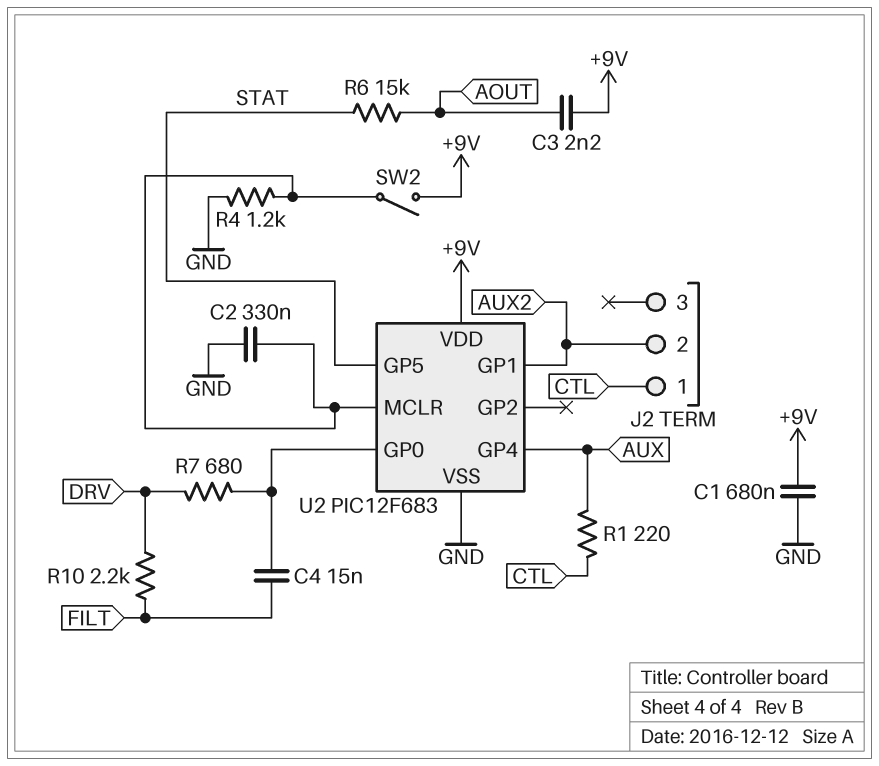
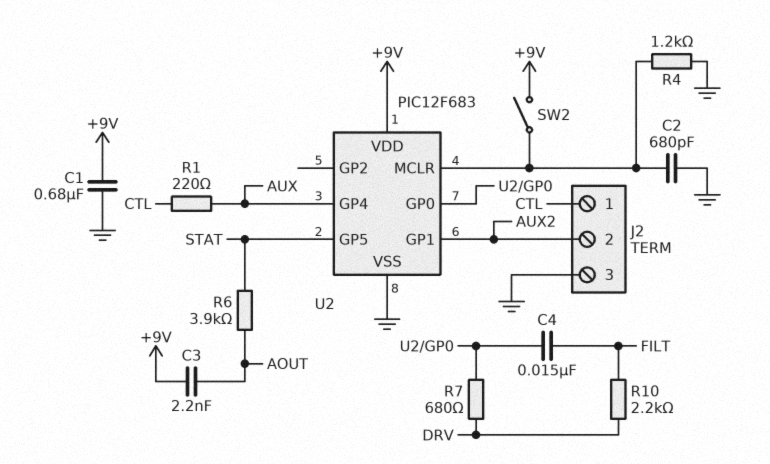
C2: 330nF (GND, U2/MCLR) -> 680pF (GND, U2/MCLR)
J2 pin 3: none -> GND
R6: 15k (AOUT, STAT) -> 3.9k (AOUT, STAT)

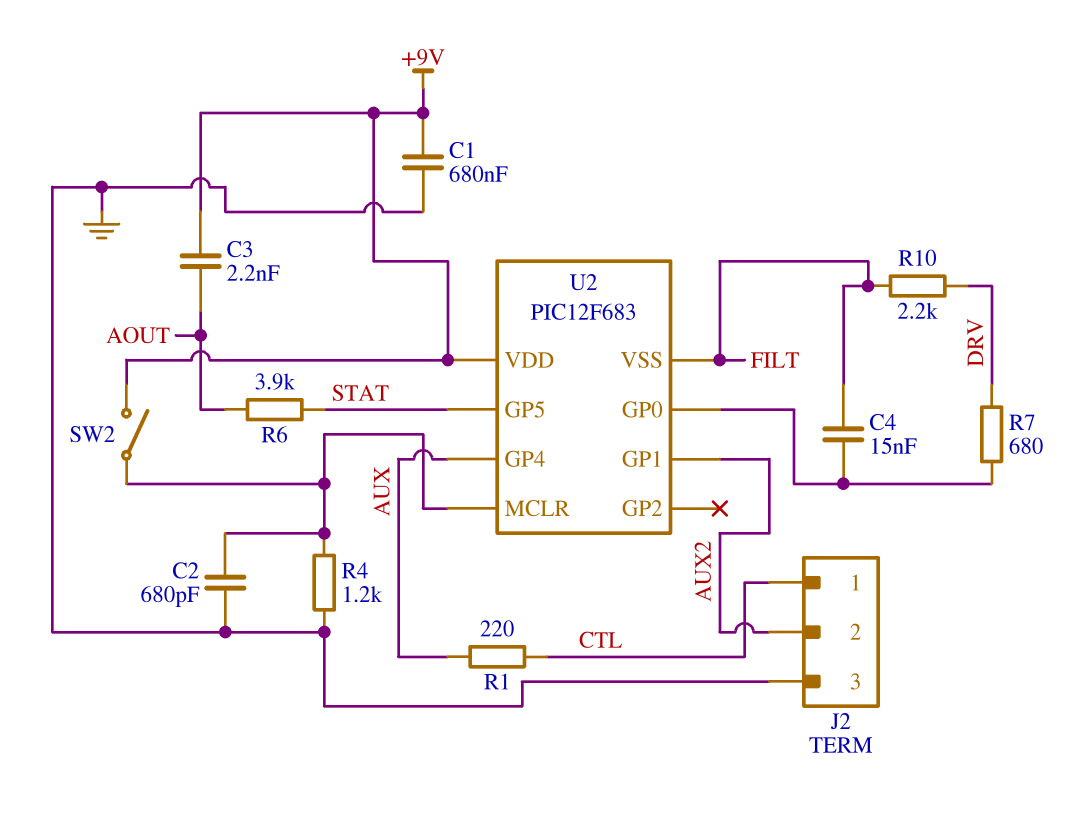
U2 pin VSS: GND -> FILT

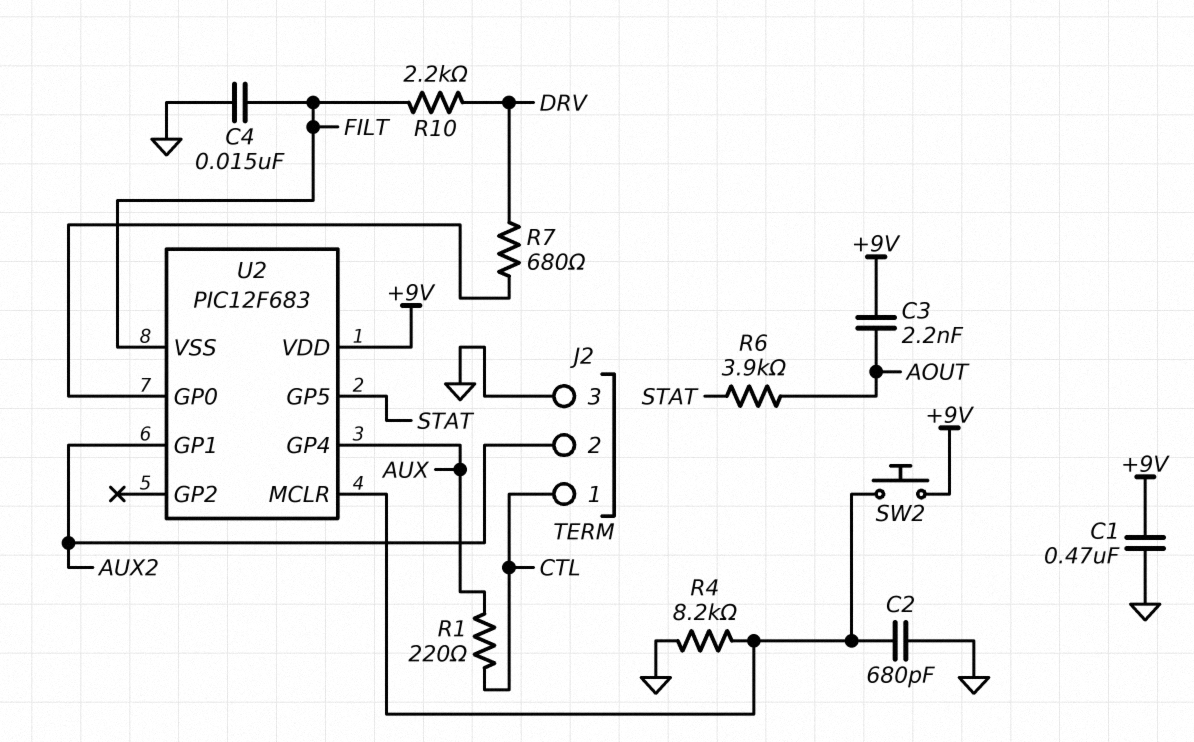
C1: 680nF (+9V, GND) -> 470nF (+9V, GND)
C4: 15nF (FILT, U2/GP0) -> 15nF (FILT, GND)
R4: 1.2k (GND, U2/MCLR) -> 8.2k (GND, U2/MCLR)
SW2: switch (+9V, U2/MCLR) -> button (+9V, U2/MCLR)

